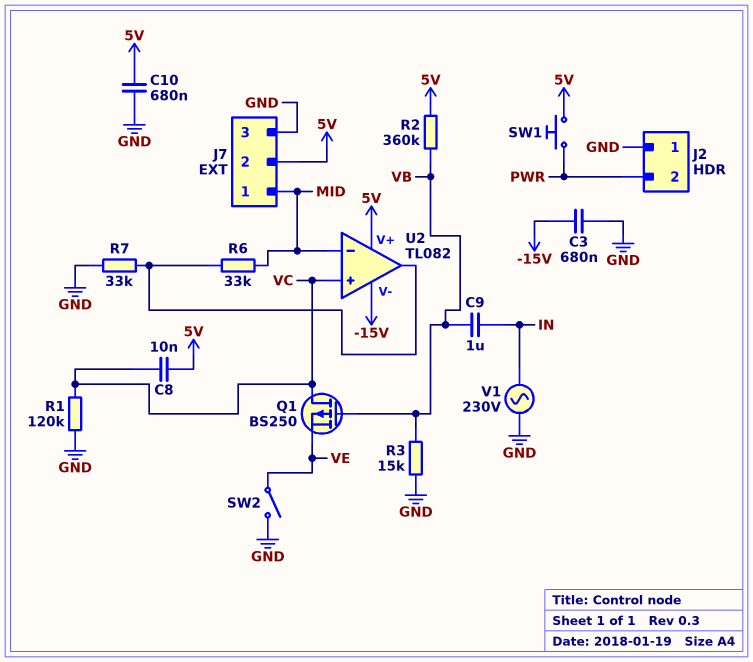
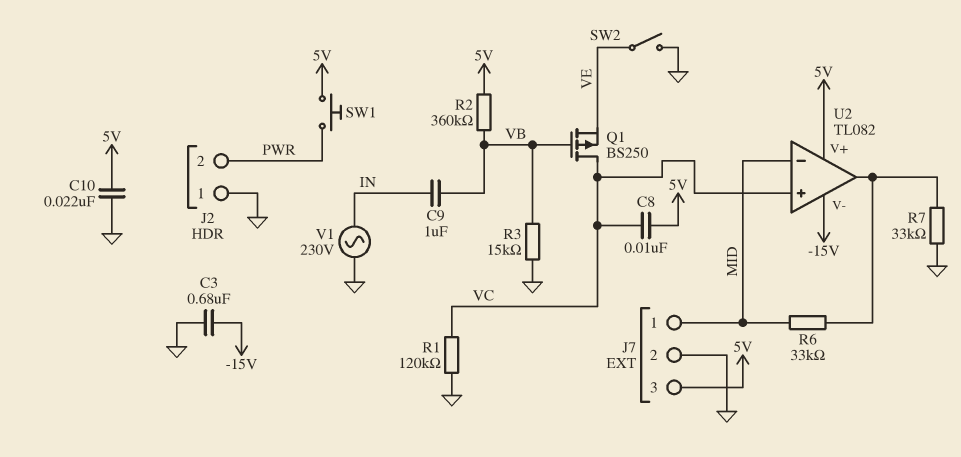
C10: 680nF (5V, GND) -> 22nF (5V, GND)
J7 pin 2: 5V -> GND
J7 pin 3: GND -> 5V

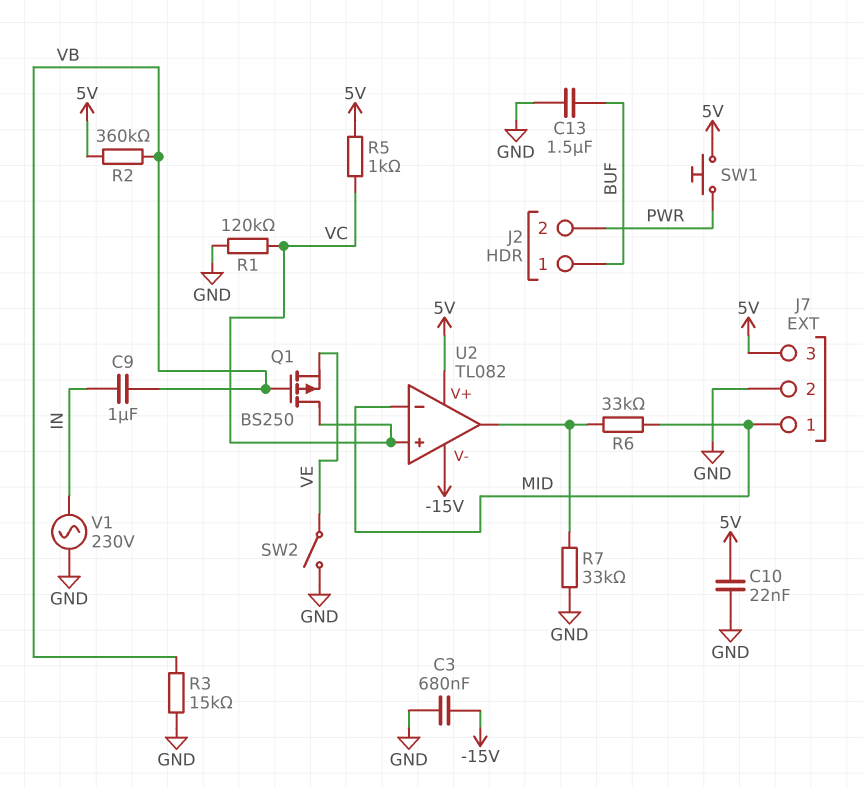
C8: 10nF (5V, VC) -> none
C13: none -> 1.5uF (BUF, GND)
J2 pin 1: GND -> BUF
R5: none -> 1k (5V, VC)

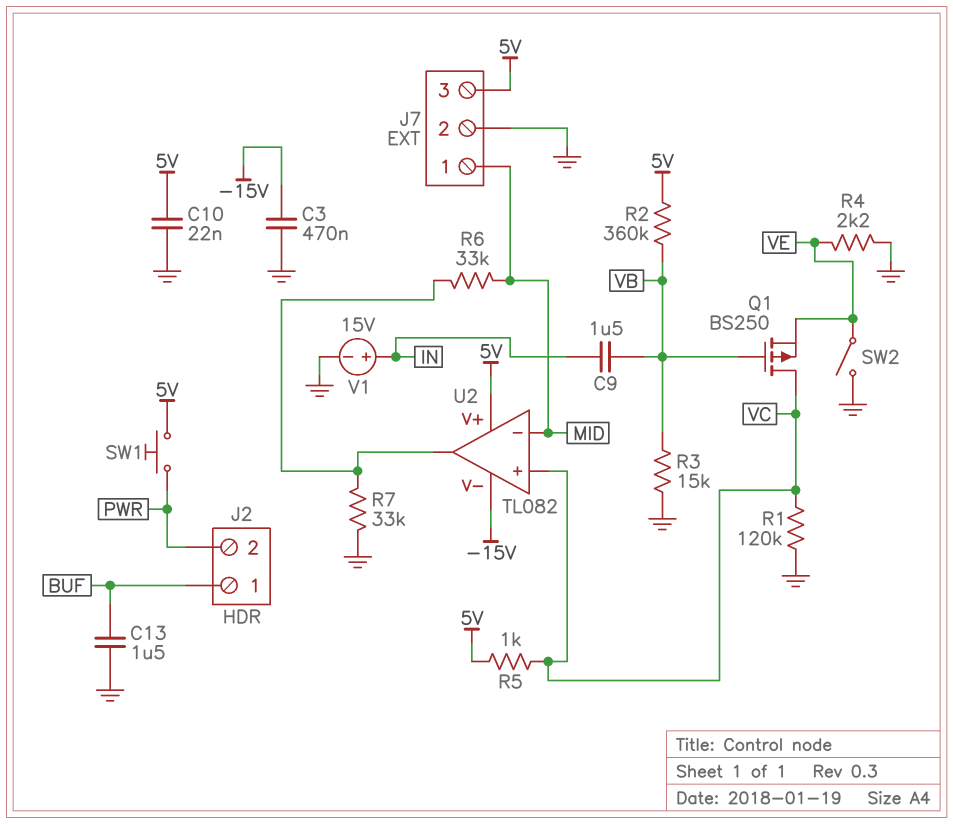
C3: 680nF (-15V, GND) -> 470nF (-15V, GND)
C9: 1uF (IN, VB) -> 1.5uF (IN, VB)
R4: none -> 2.2k (GND, VE)
V1: AC 230V (GND, IN) -> 15V (plus IN, minus GND)

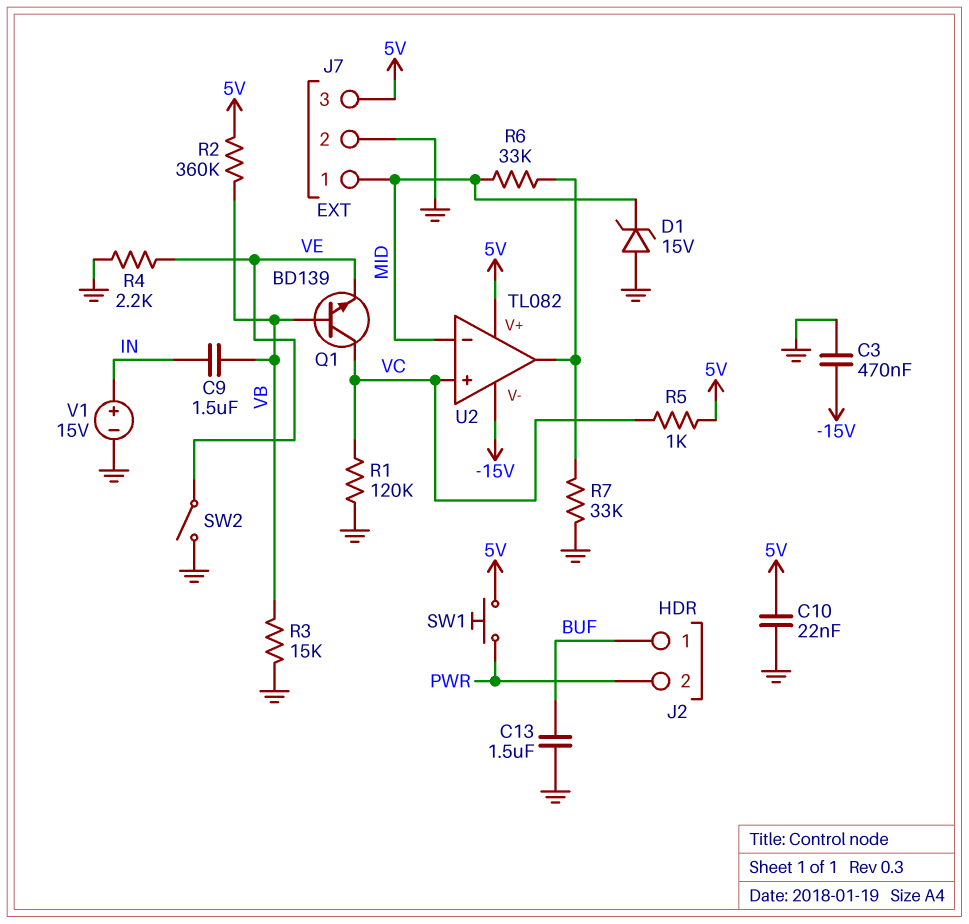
D1: none -> zener 15V (A GND, K MID)
Q1: PMOS BS250 (G VB, D VC, S VE) -> NPN BD139 (B VB, C VC, E VE)

